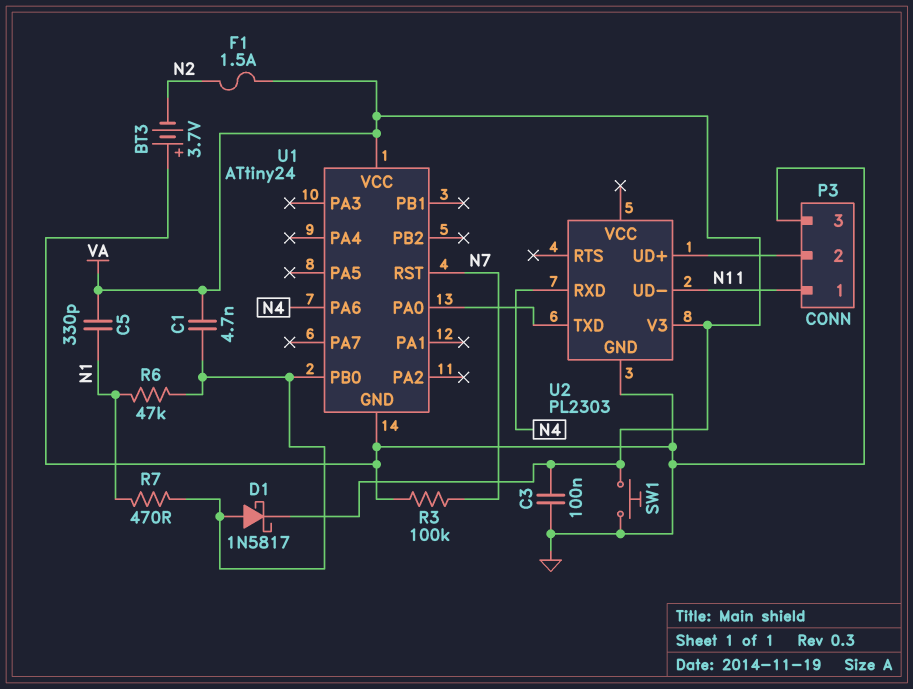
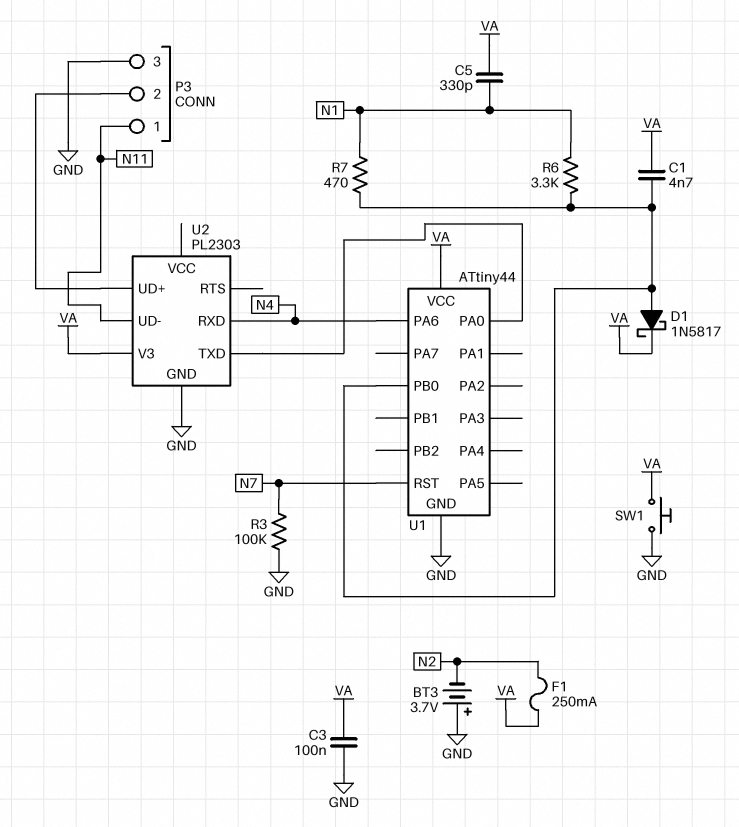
F1: 1.5A (N2, VA) -> 250mA (N2, VA)
R6: 47k (N1, U1/PB0) -> 3.3k (N1, U1/PB0)
U1: ATtiny24 -> ATtiny44

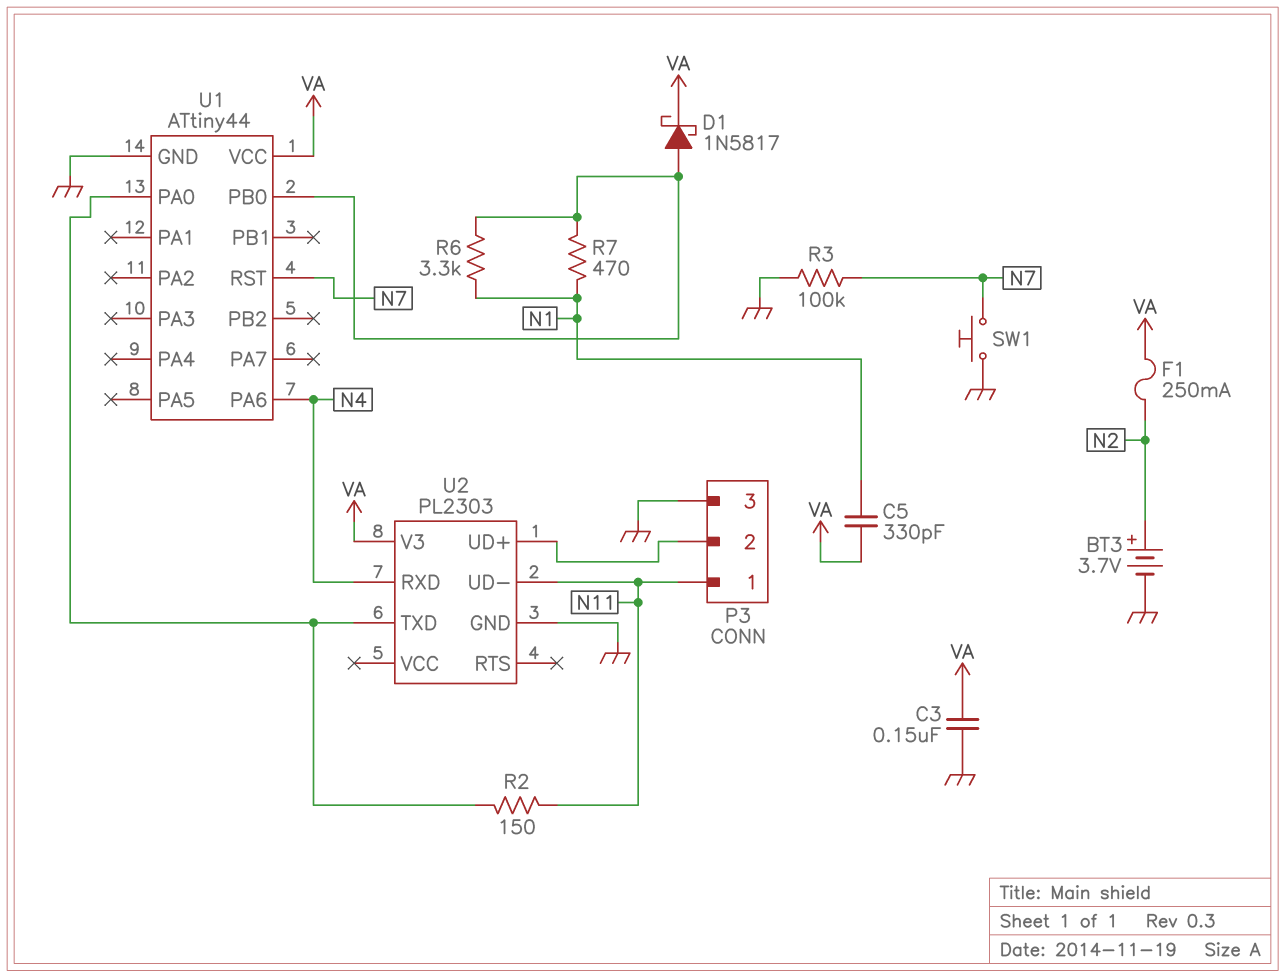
BT3: 3.7V (plus GND, minus N2) -> 3.7V (plus N2, minus GND)
C1: 4.7nF (U1/PB0, VA) -> none
C3: 100nF (GND, VA) -> 150nF (GND, VA)
R2: none -> 150 (N11, U1/PA0)
SW1: button (GND, VA) -> button (GND, N7)

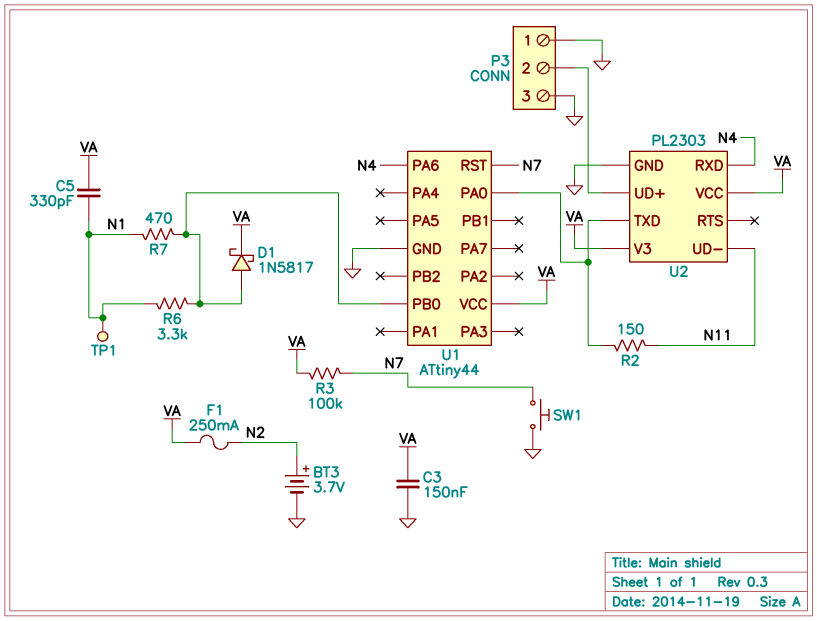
P3 pin 1: N11 -> GND
R3: 100k (GND, N7) -> 100k (N7, VA)
TP1: none -> test point (N1)
U2 pin VCC: none -> VA

